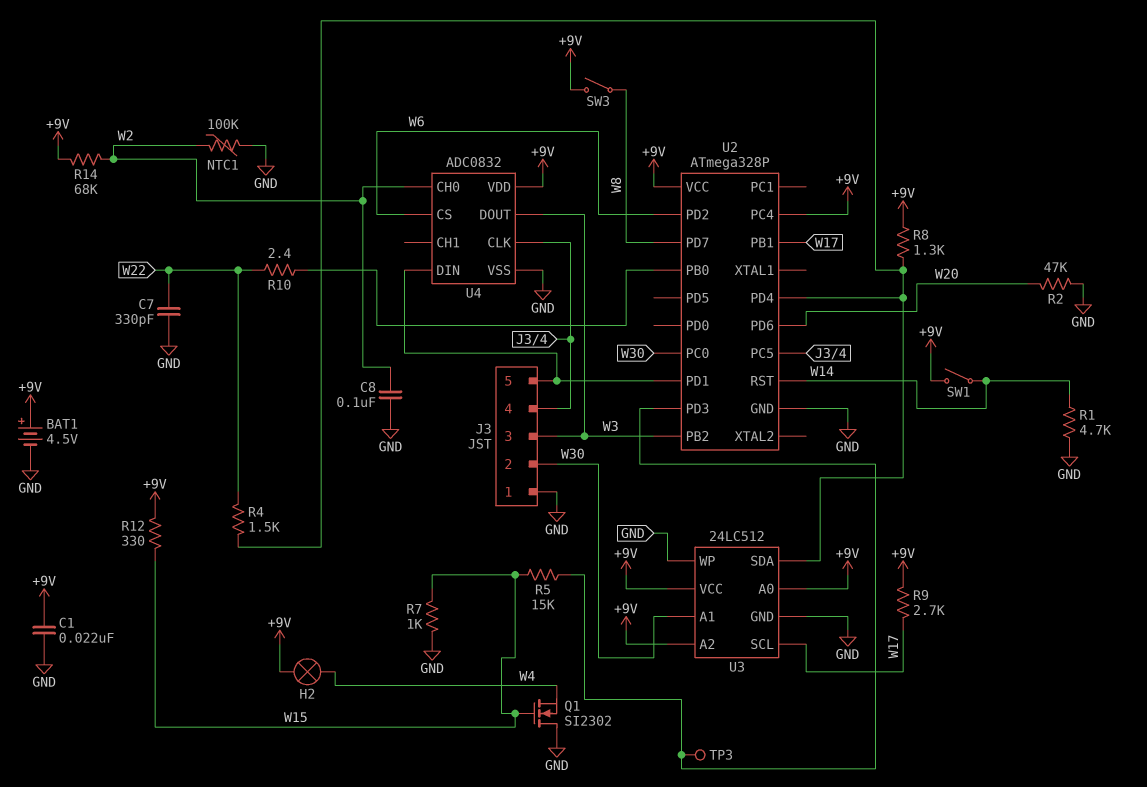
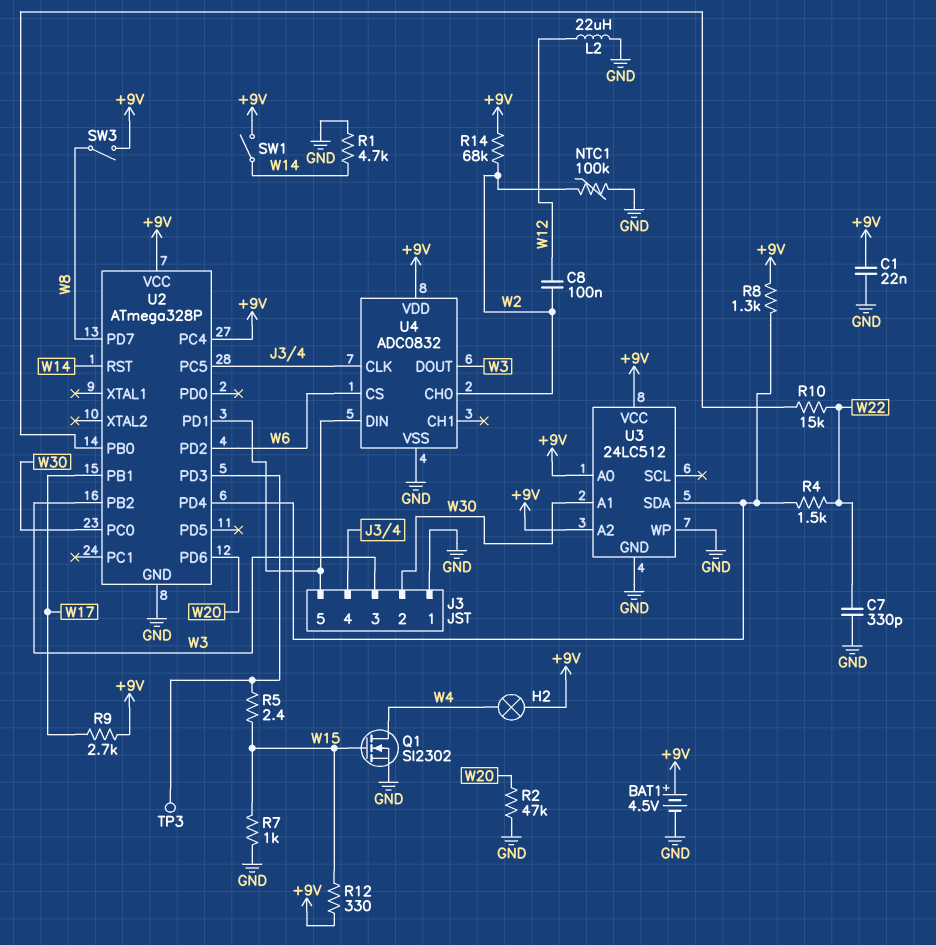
C8: 100nF (GND, W2) -> 100nF (W2, W12)
L2: none -> 22uH (GND, W12)
Q1: NMOS SI2302 (G W15, D GND, S W4) -> NMOS SI2302 (G W15, D W4, S GND)
R5: 15k (U2/PD3, W15) -> 2.4 (U2/PD3, W15)
R10: 2.4 (U2/PB0, W22) -> 15k (U2/PB0, W22)
U3 pin SCL: W17 -> none

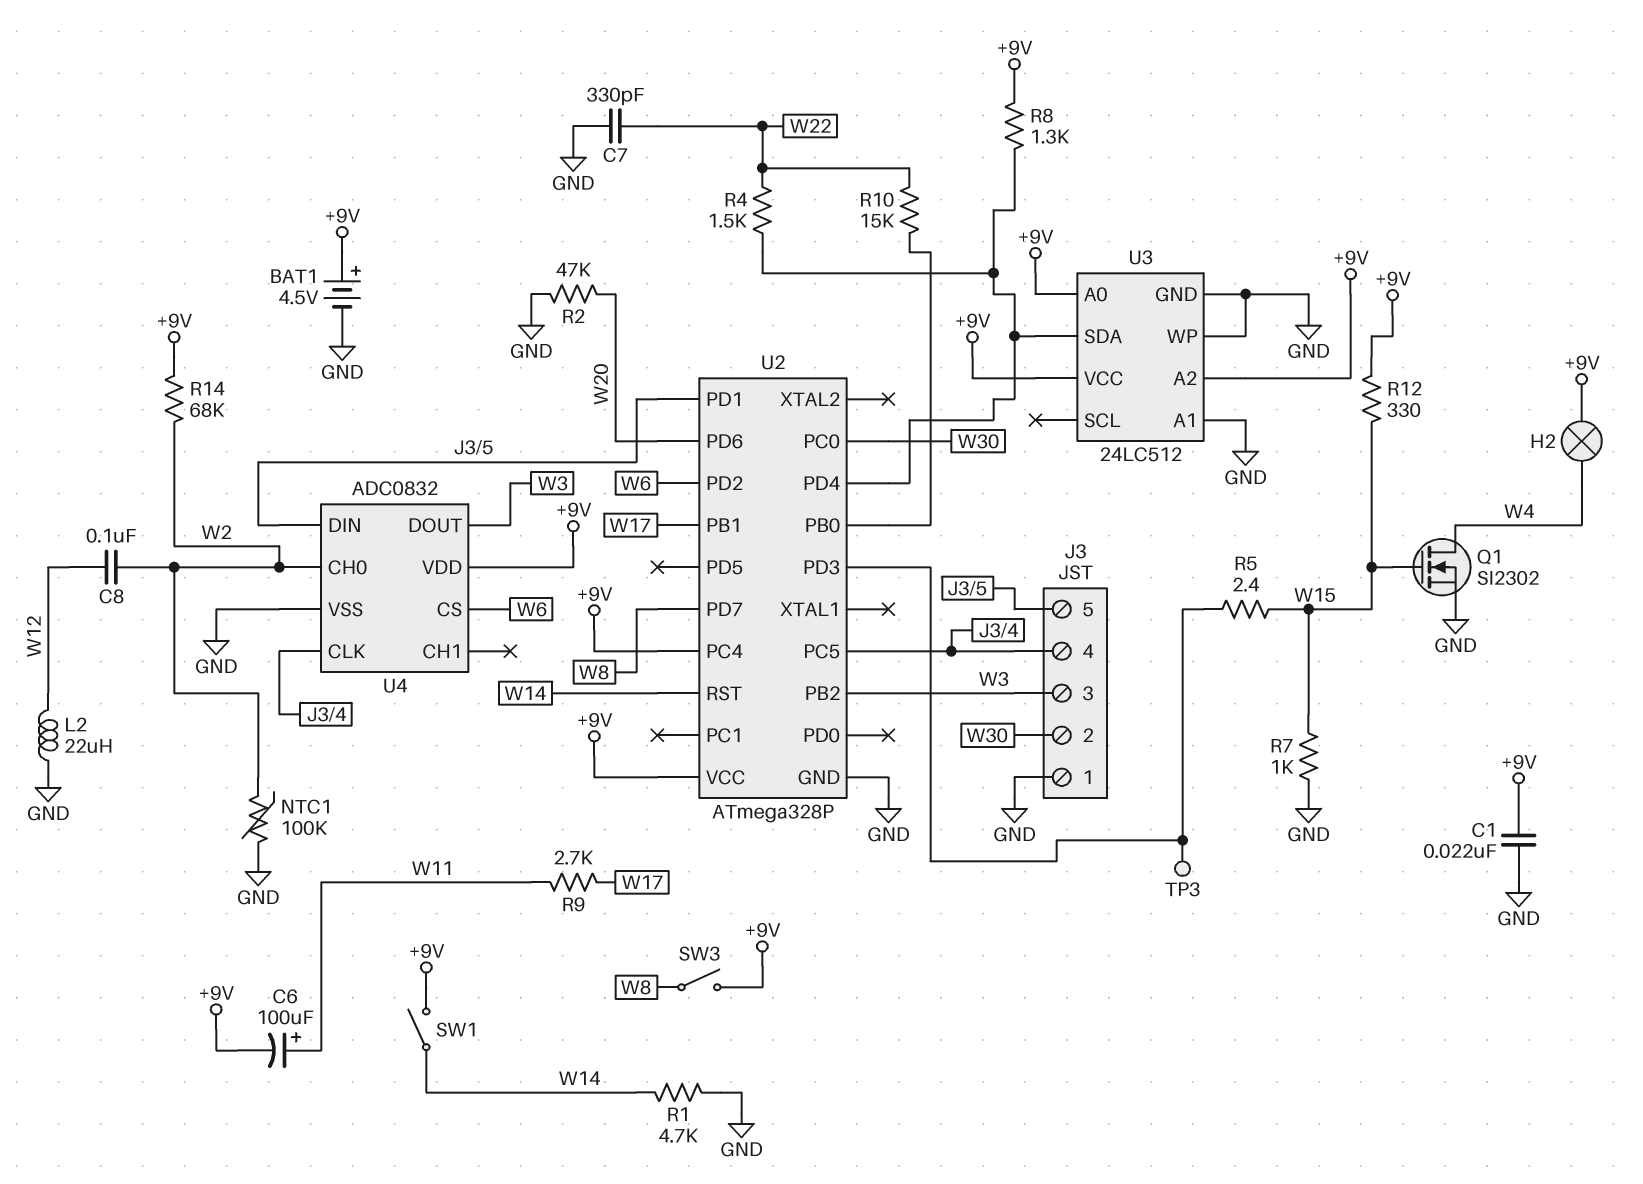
C6: none -> 100uF (plus W11, minus +9V)
R9: 2.7k (+9V, W17) -> 2.7k (W11, W17)
U3 pin A1: W30 -> GND

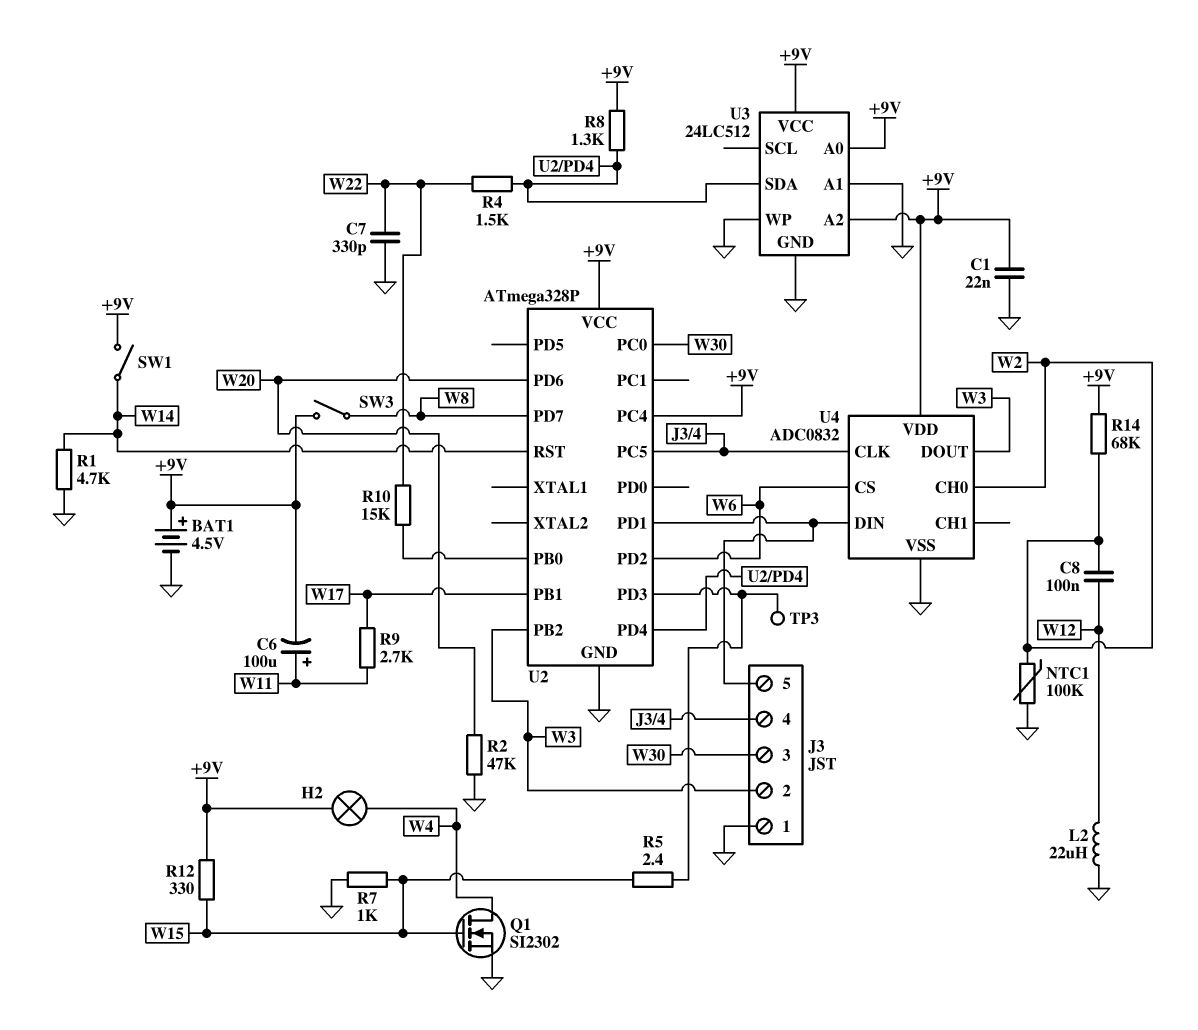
J3 pin 2: W30 -> W3
J3 pin 3: W3 -> W30

